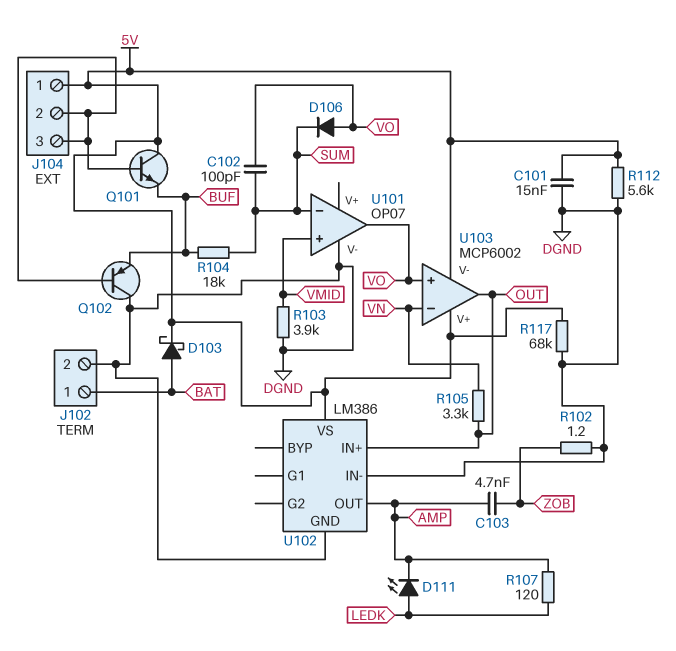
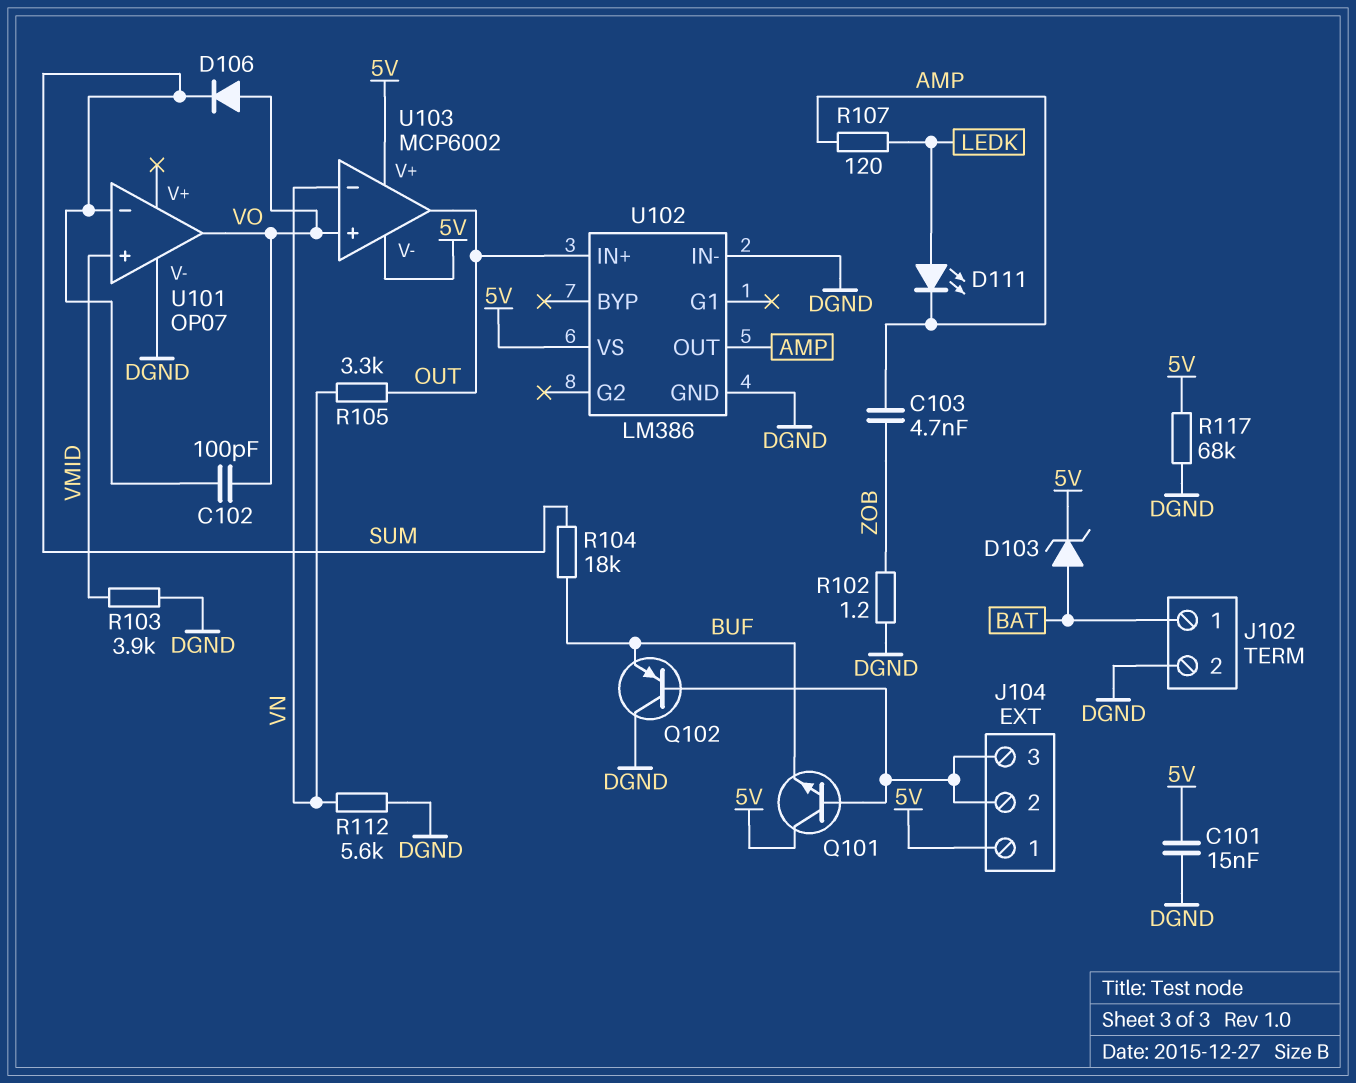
D103: schottky (A BAT, K 5V) -> zener (A BAT, K 5V)
R112: 5.6k (5V, DGND) -> 5.6k (DGND, VN)

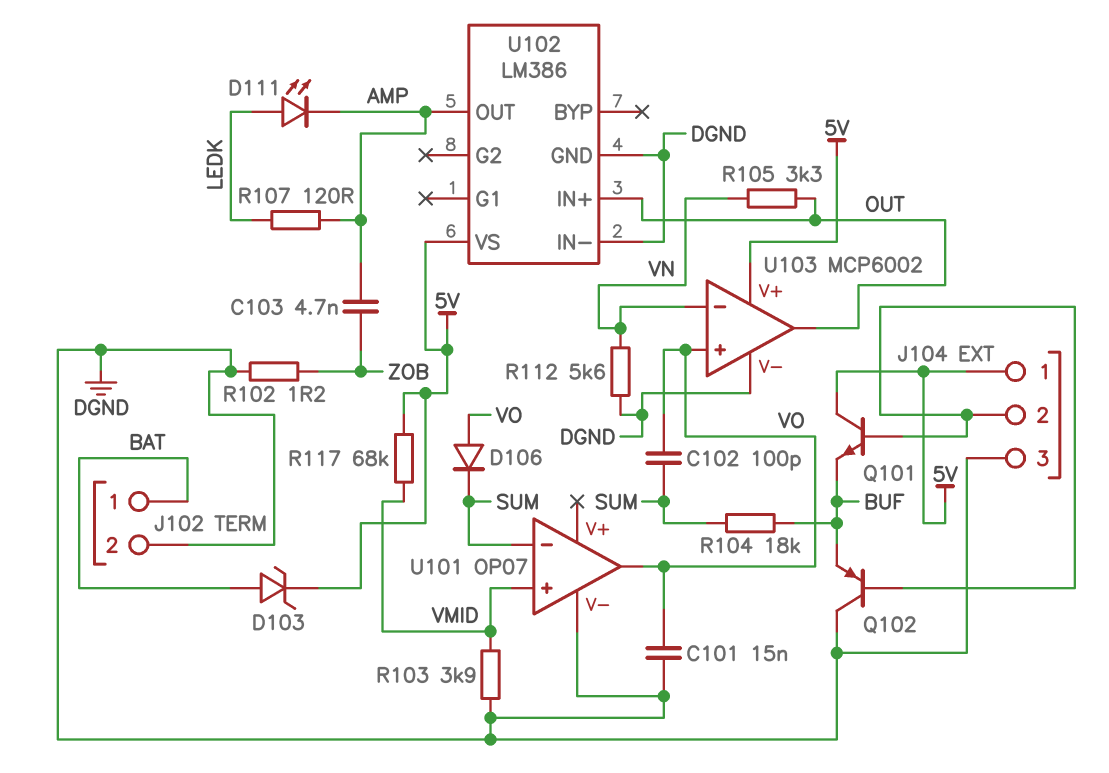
C101: 15nF (5V, DGND) -> 15nF (DGND, VO)
J104 pin 3: J104/2 -> DGND
R117: 68k (5V, DGND) -> 68k (5V, VMID)
U103 pin V-: 5V -> DGND

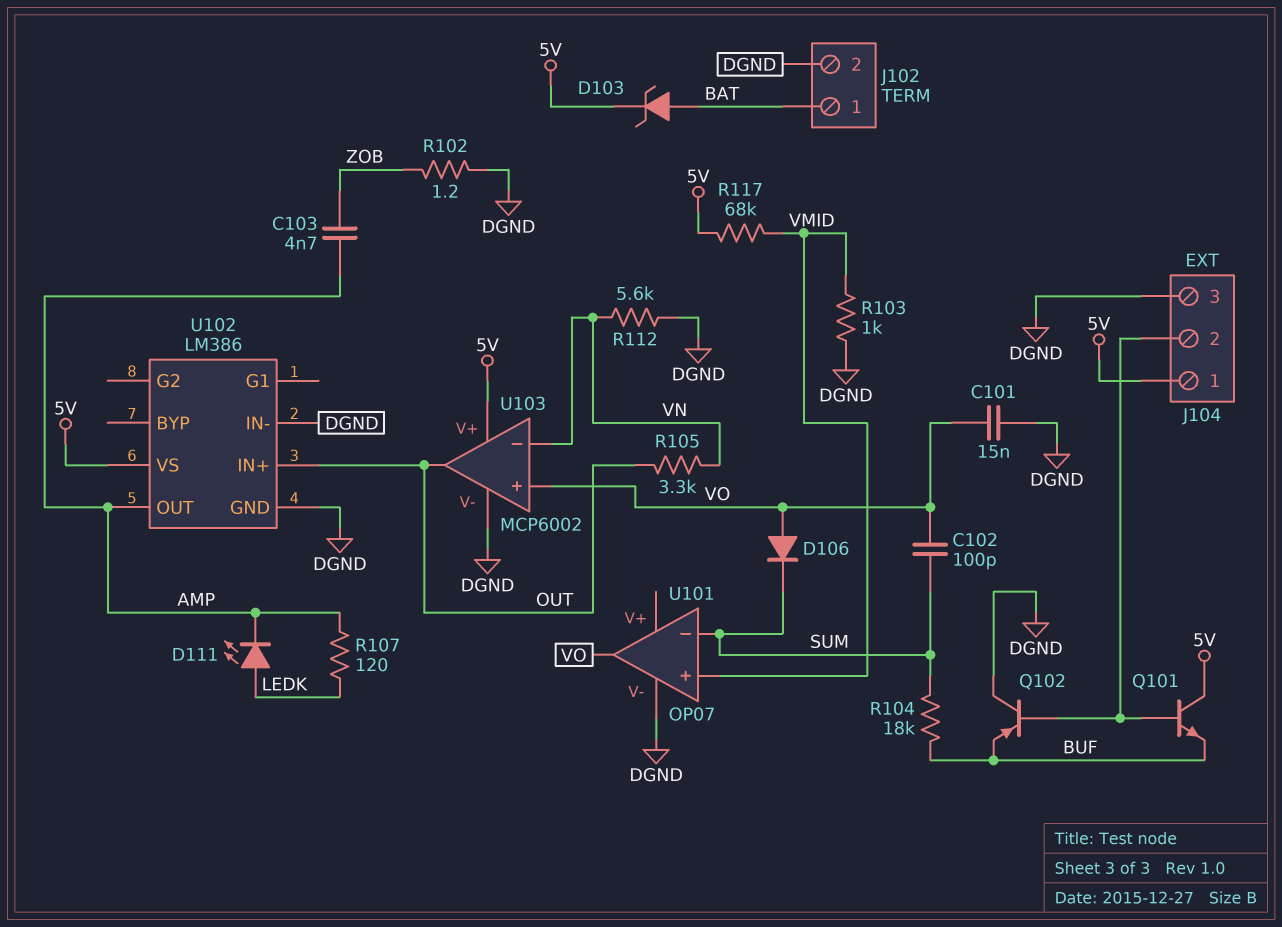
R103: 3.9k (DGND, VMID) -> 1k (DGND, VMID)

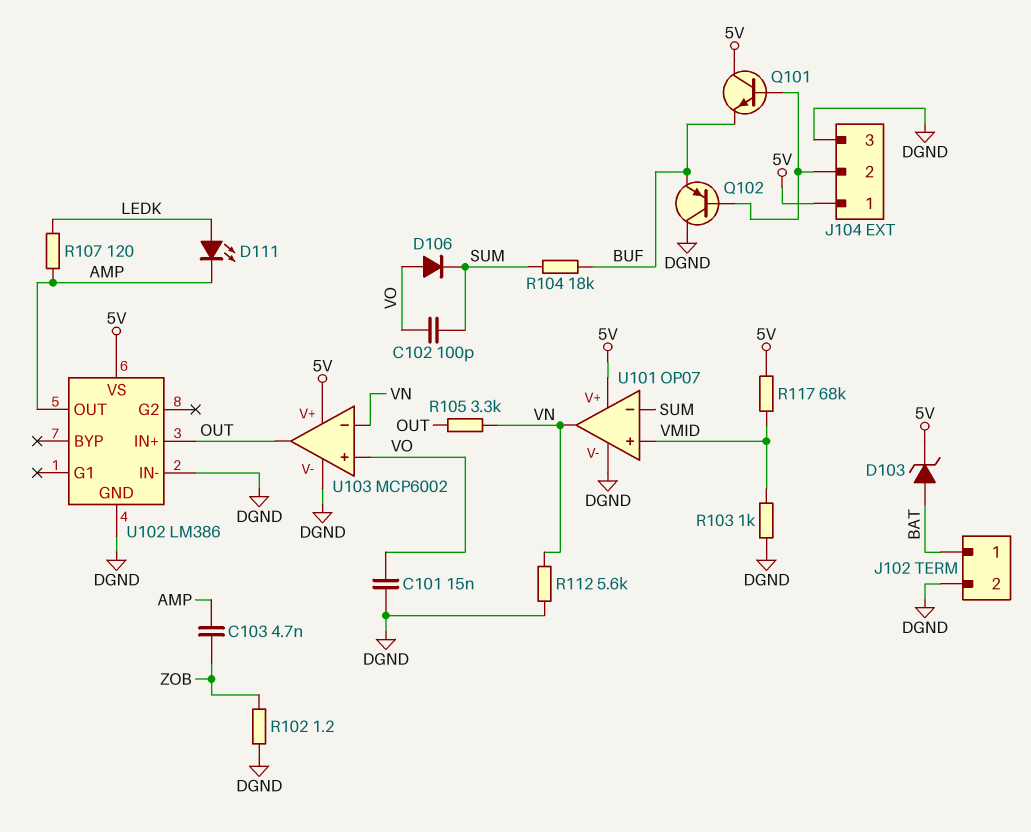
U101 pin V+: none -> 5V
U101 pin out: VO -> VN

